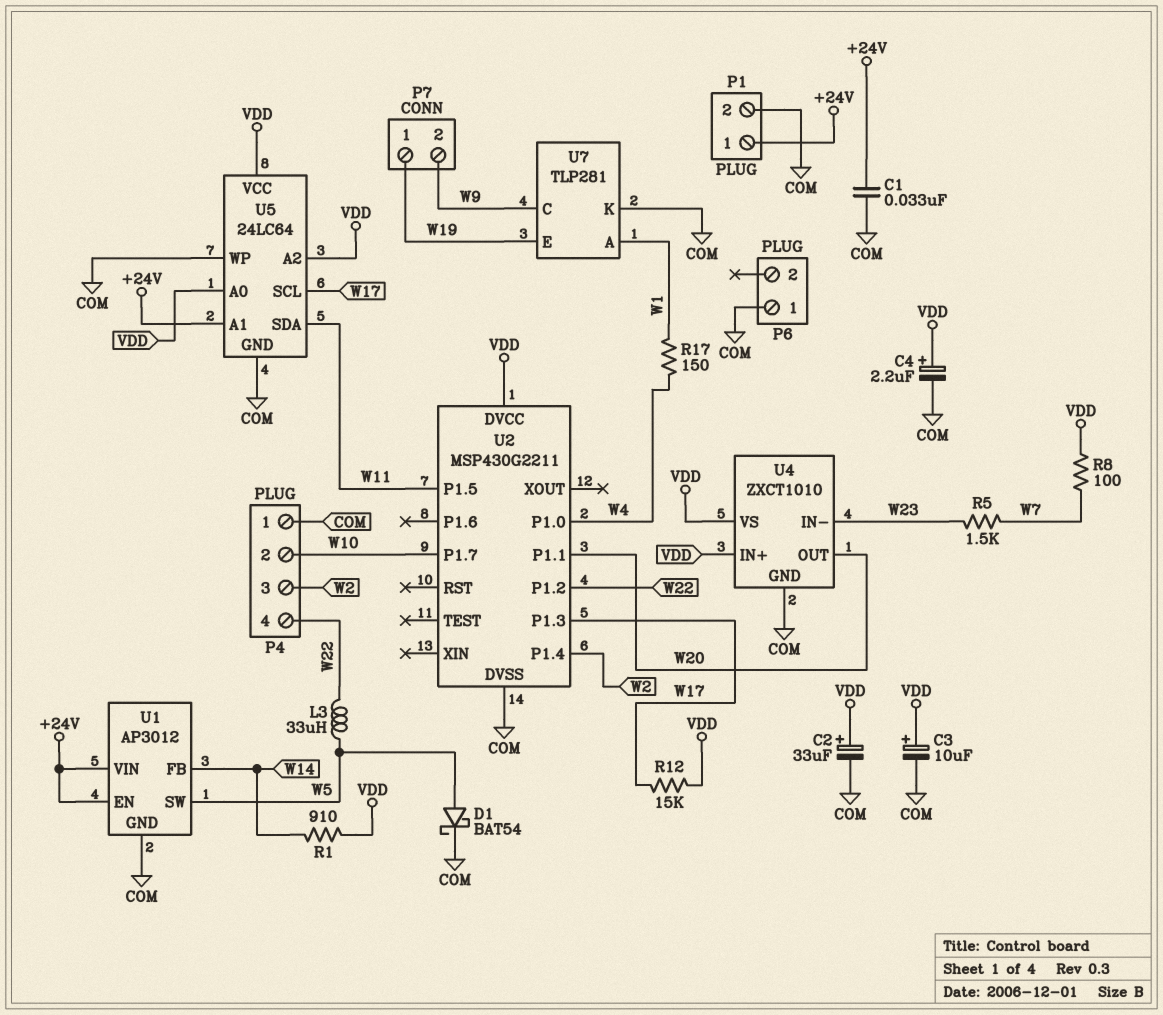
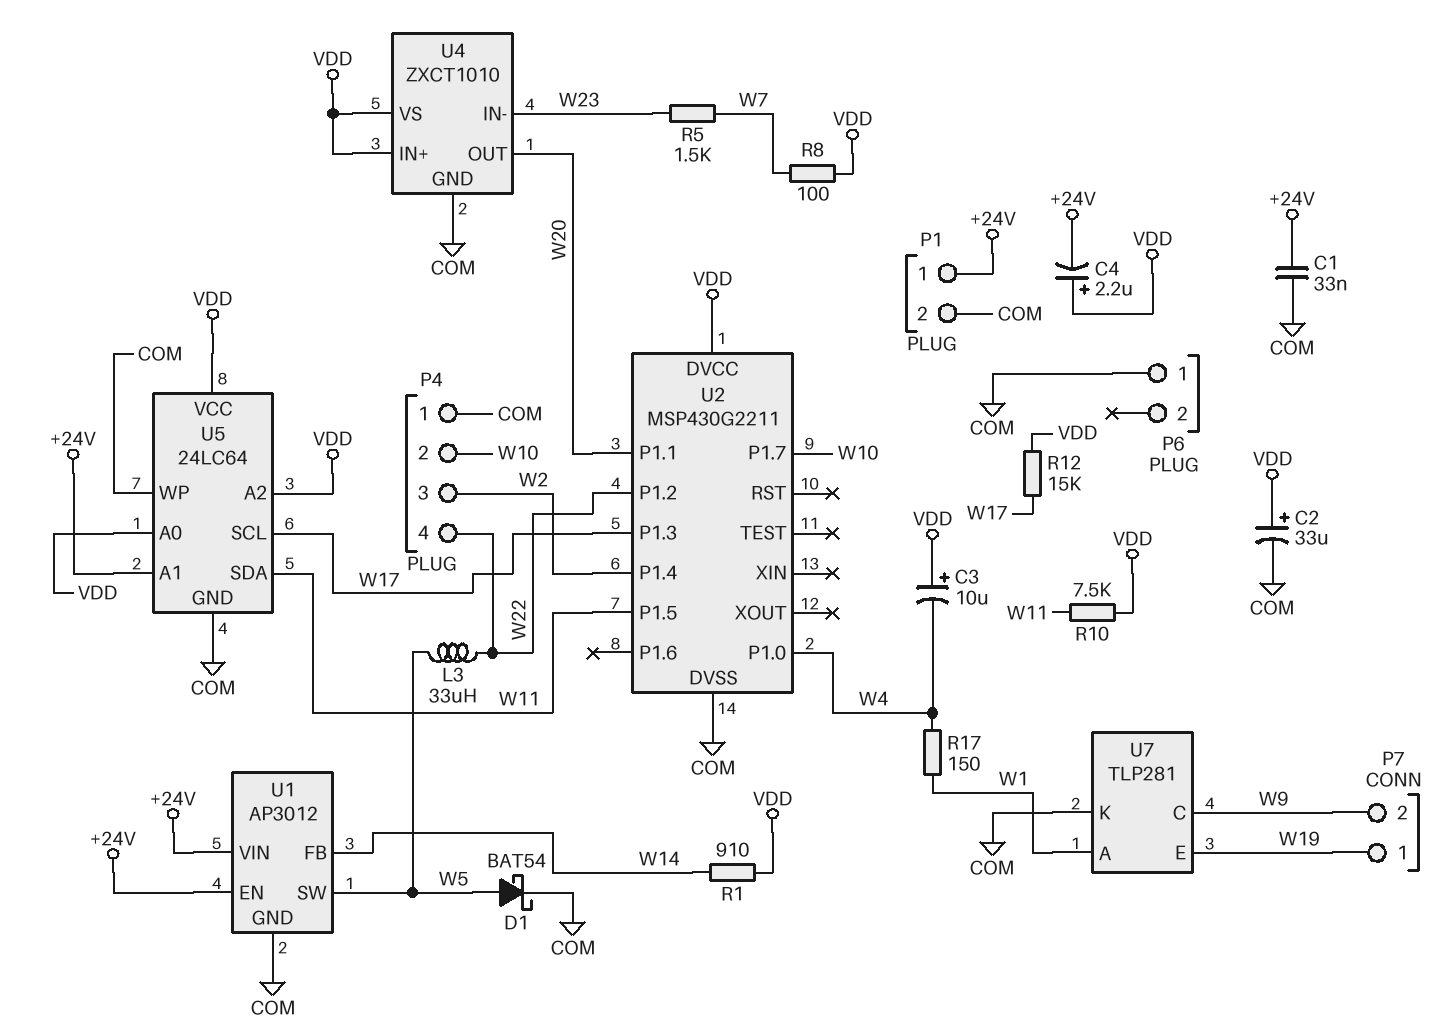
C3: 10uF (plus VDD, minus COM) -> 10uF (plus VDD, minus W4)
C4: 2.2uF (plus VDD, minus COM) -> 2.2uF (plus VDD, minus +24V)
R10: none -> 7.5k (VDD, W11)

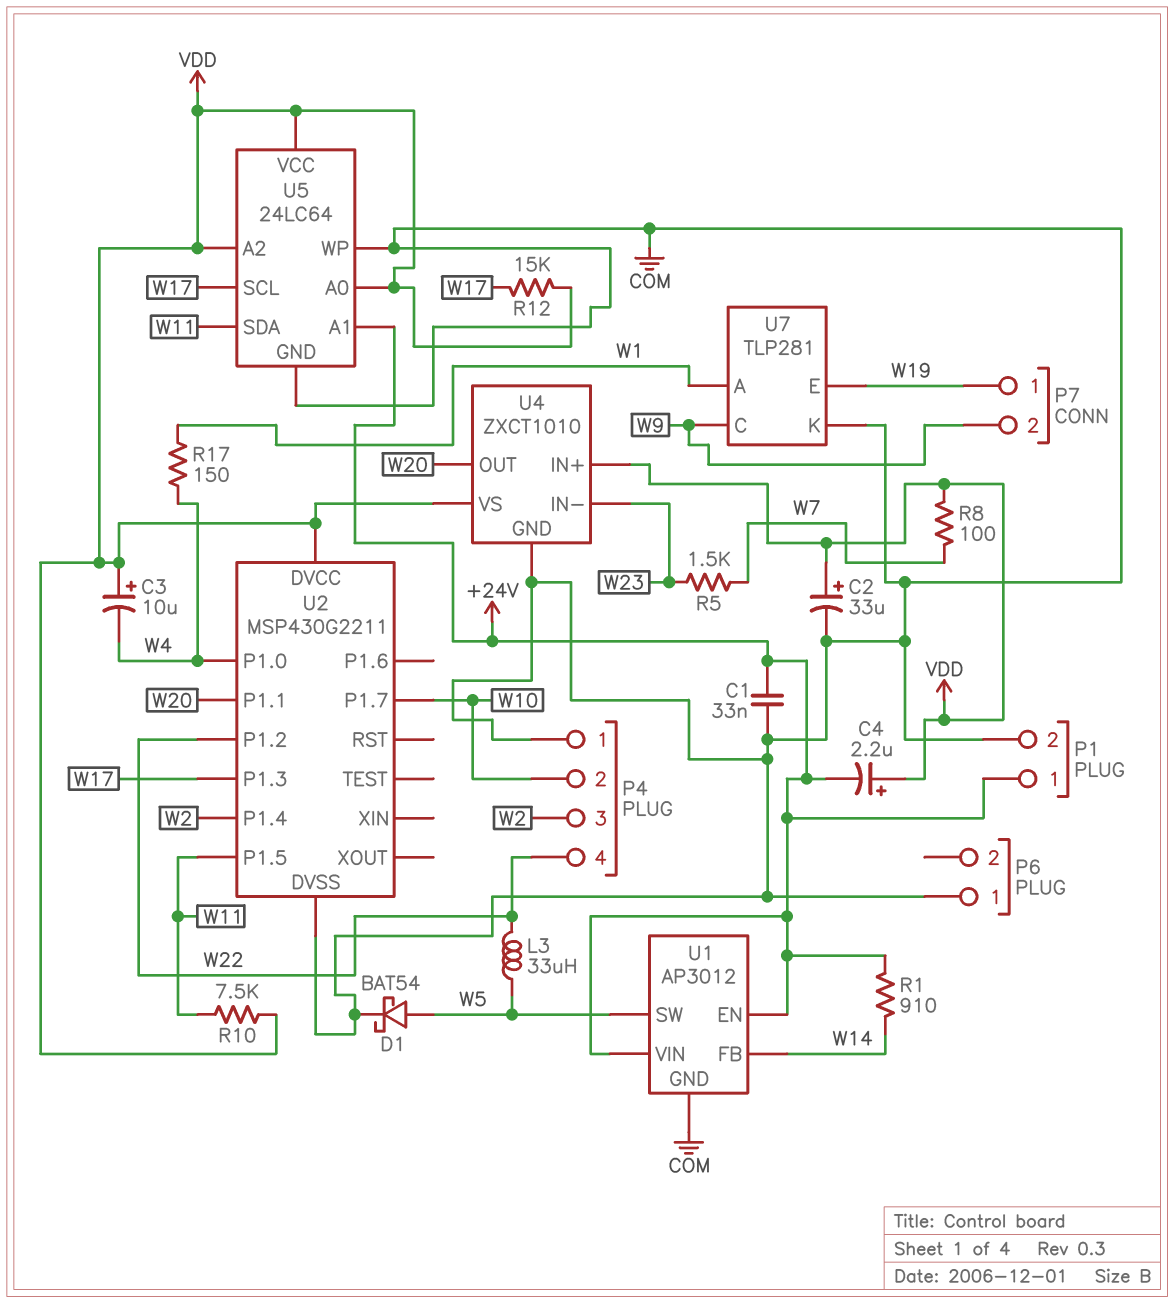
R1: 910 (VDD, W14) -> 910 (+24V, W14)

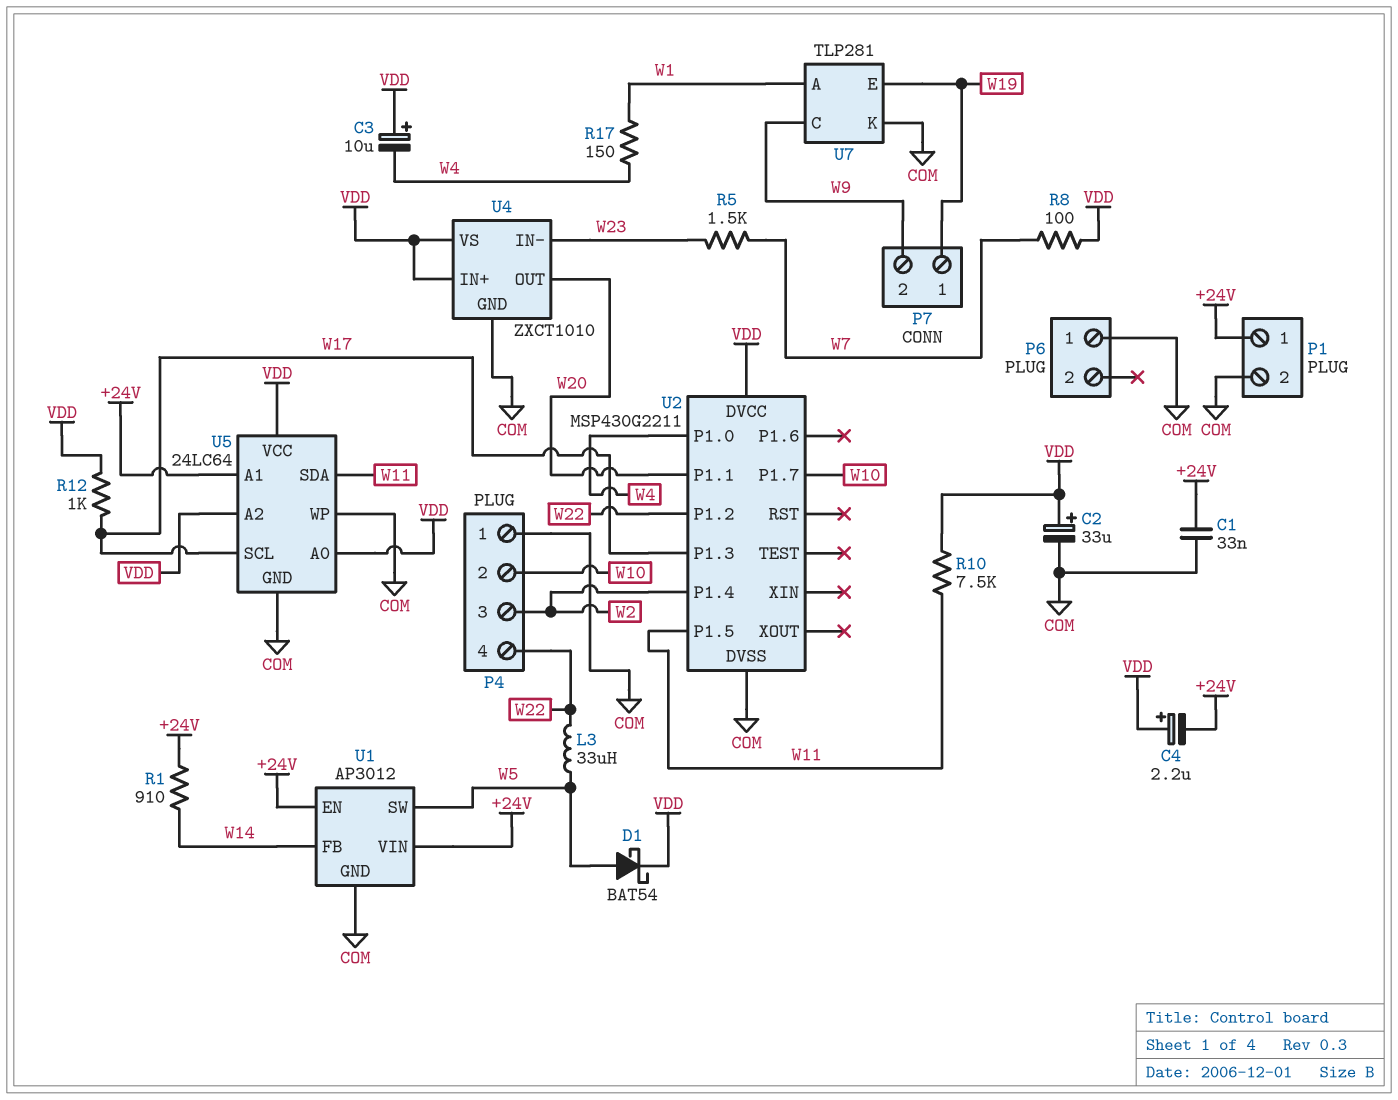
D1: schottky BAT54 (A W5, K COM) -> schottky BAT54 (A W5, K VDD)
R12: 15k (VDD, W17) -> 1k (VDD, W17)

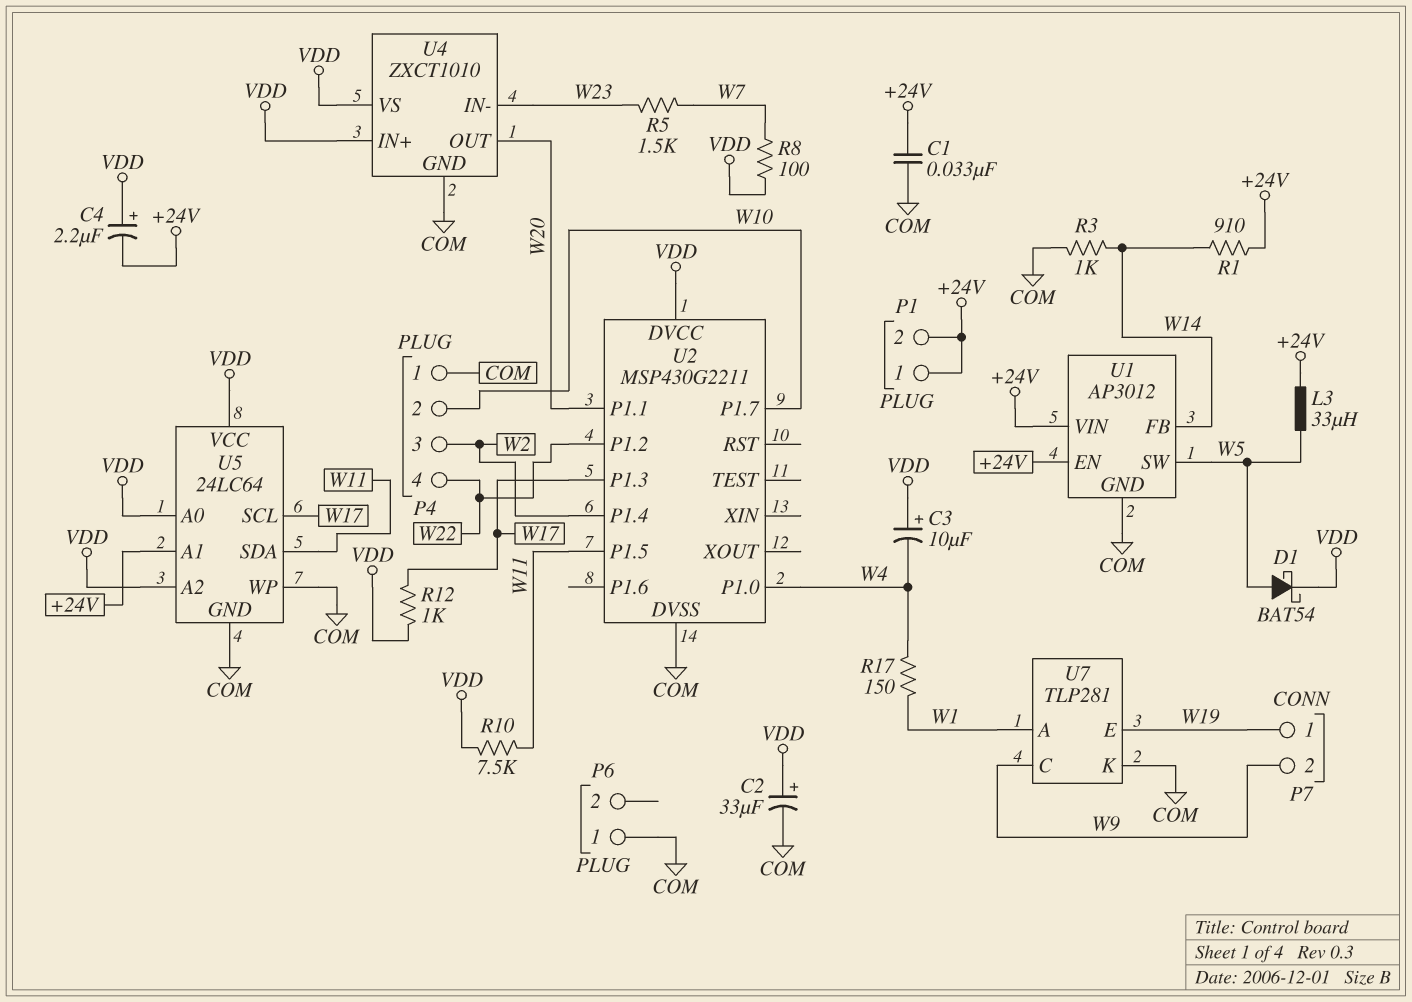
L3: 33uH (W5, W22) -> 33uH (+24V, W5)
P1 pin 2: COM -> +24V
R3: none -> 1k (COM, W14)

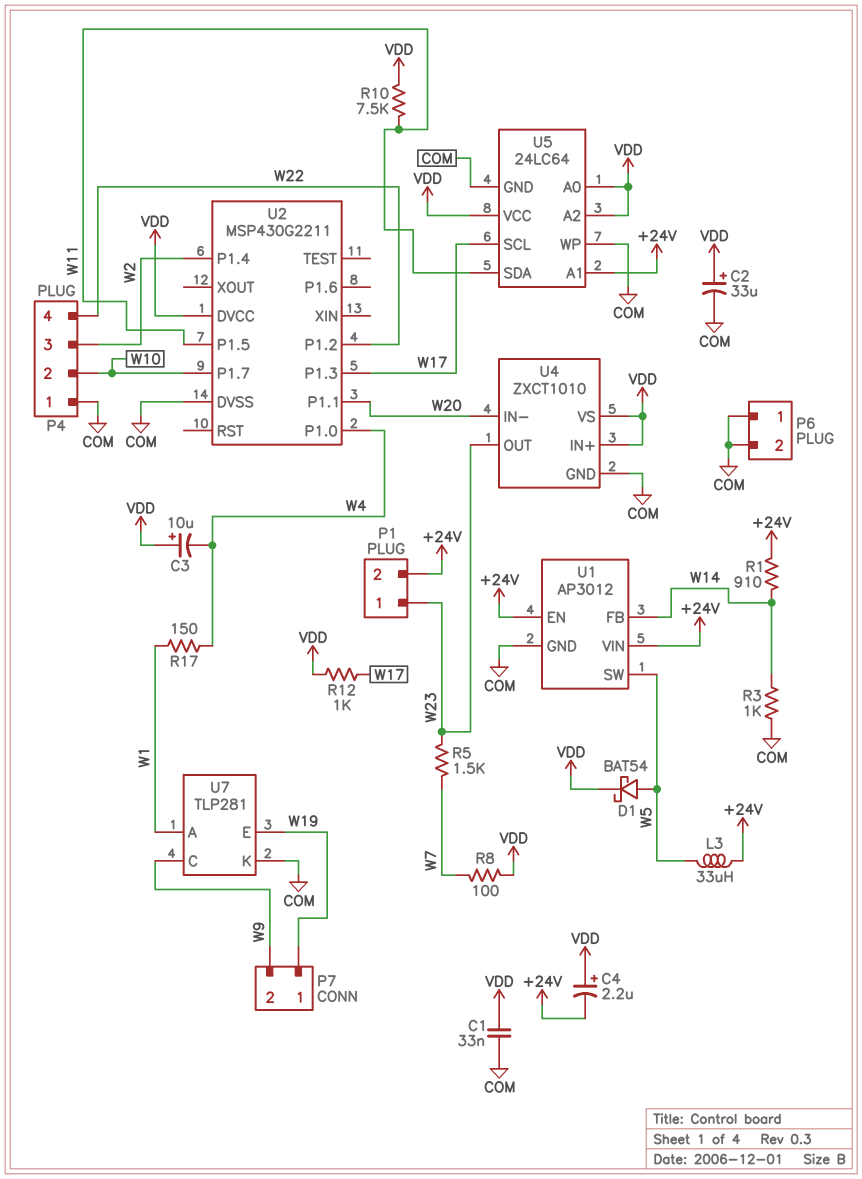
C1: 33nF (+24V, COM) -> 33nF (COM, VDD)
P1 pin 1: +24V -> W23
P6 pin 2: none -> COM
U4 pin IN-: W23 -> W20
U4 pin OUT: W20 -> W23

